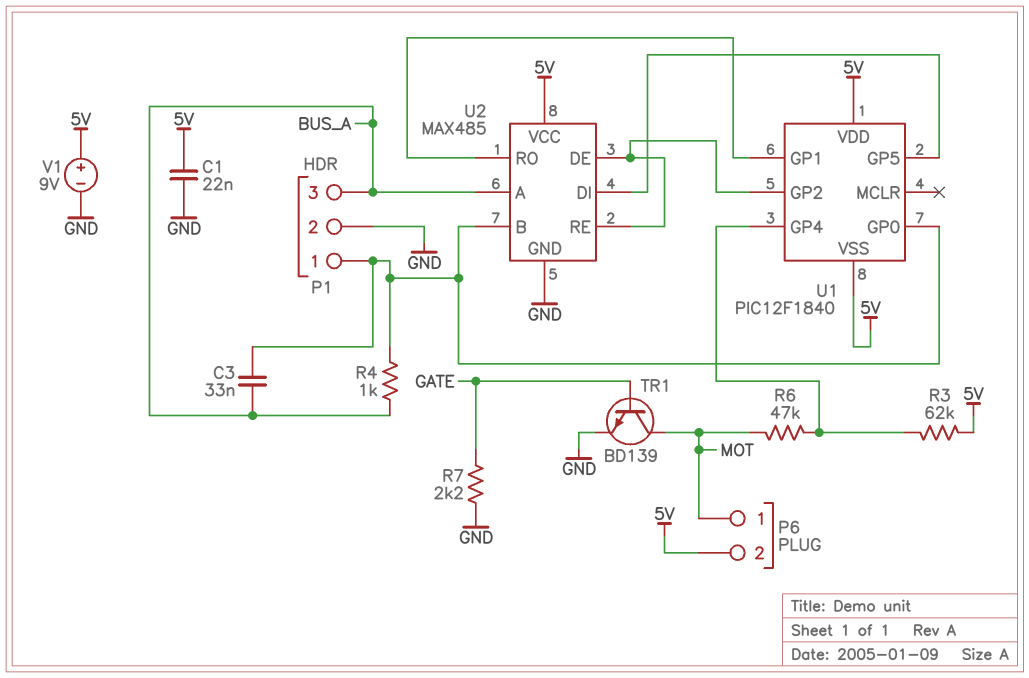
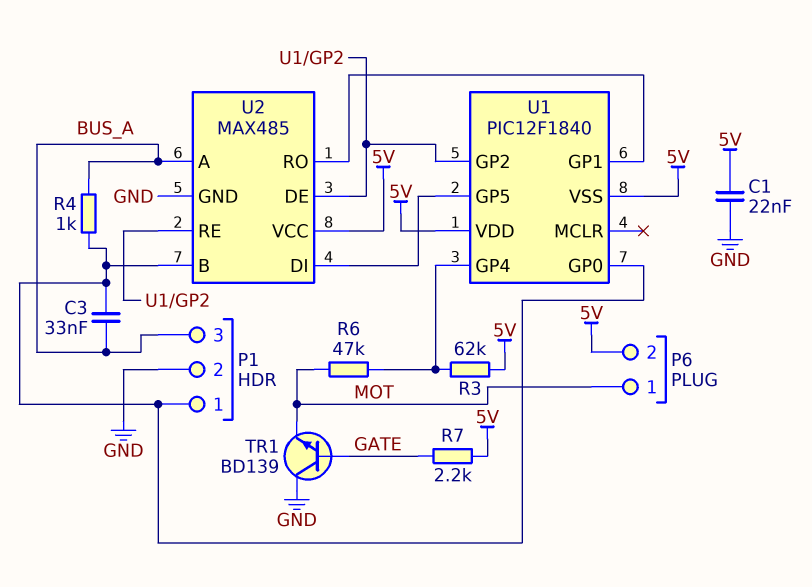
R7: 2.2k (GATE, GND) -> 2.2k (5V, GATE)
TR1: NPN BD139 (B GATE, C MOT, E GND) -> NPN BD139 (B GATE, C GND, E MOT)
V1: 9V (plus 5V, minus GND) -> none

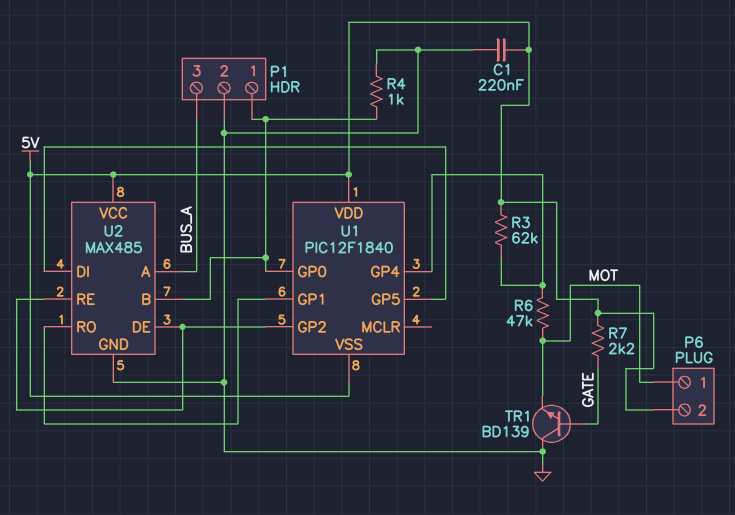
C1: 22nF (5V, GND) -> 220nF (5V, GND)
C3: 33nF (BUS_A, P1/1) -> none
R4: 1k (BUS_A, P1/1) -> 1k (GND, P1/1)

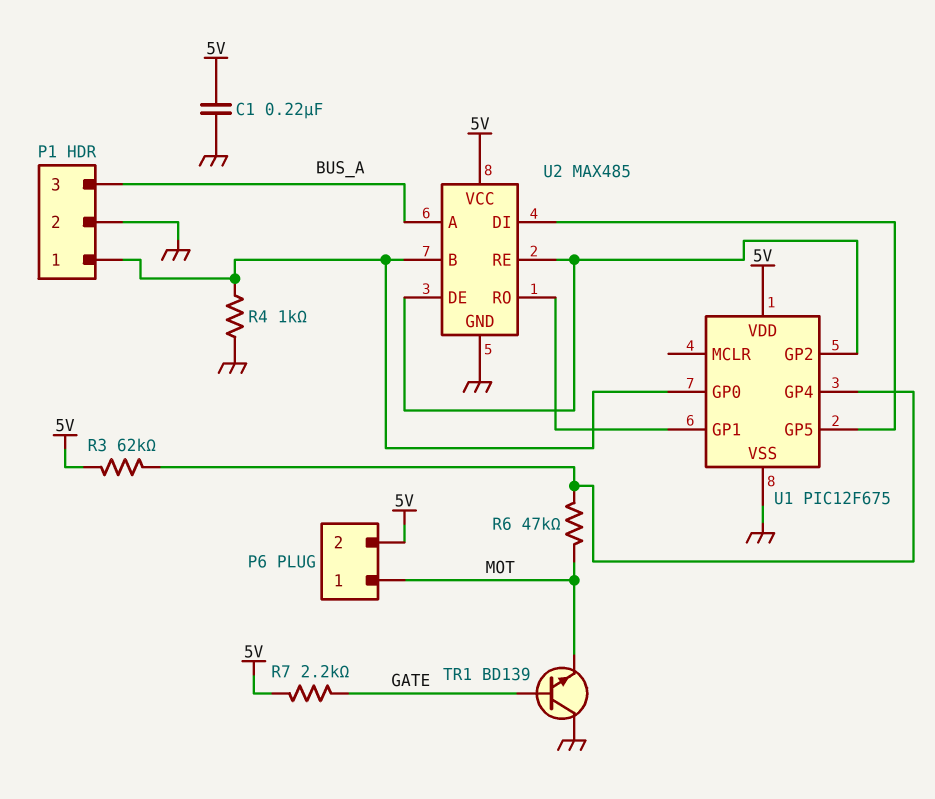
U1: PIC12F1840 -> PIC12F675
U1 pin VSS: 5V -> GND

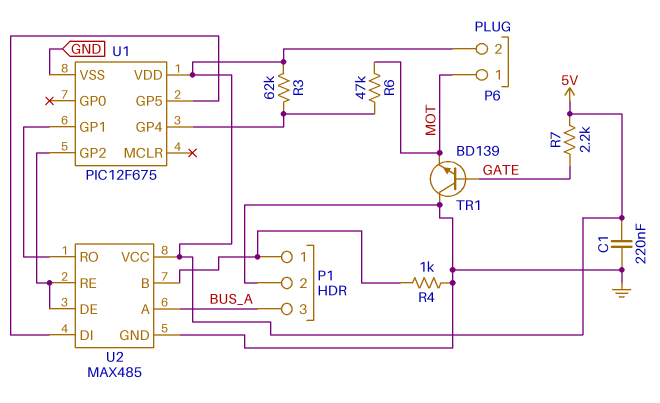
U1 pin GP0: P1/1 -> none

